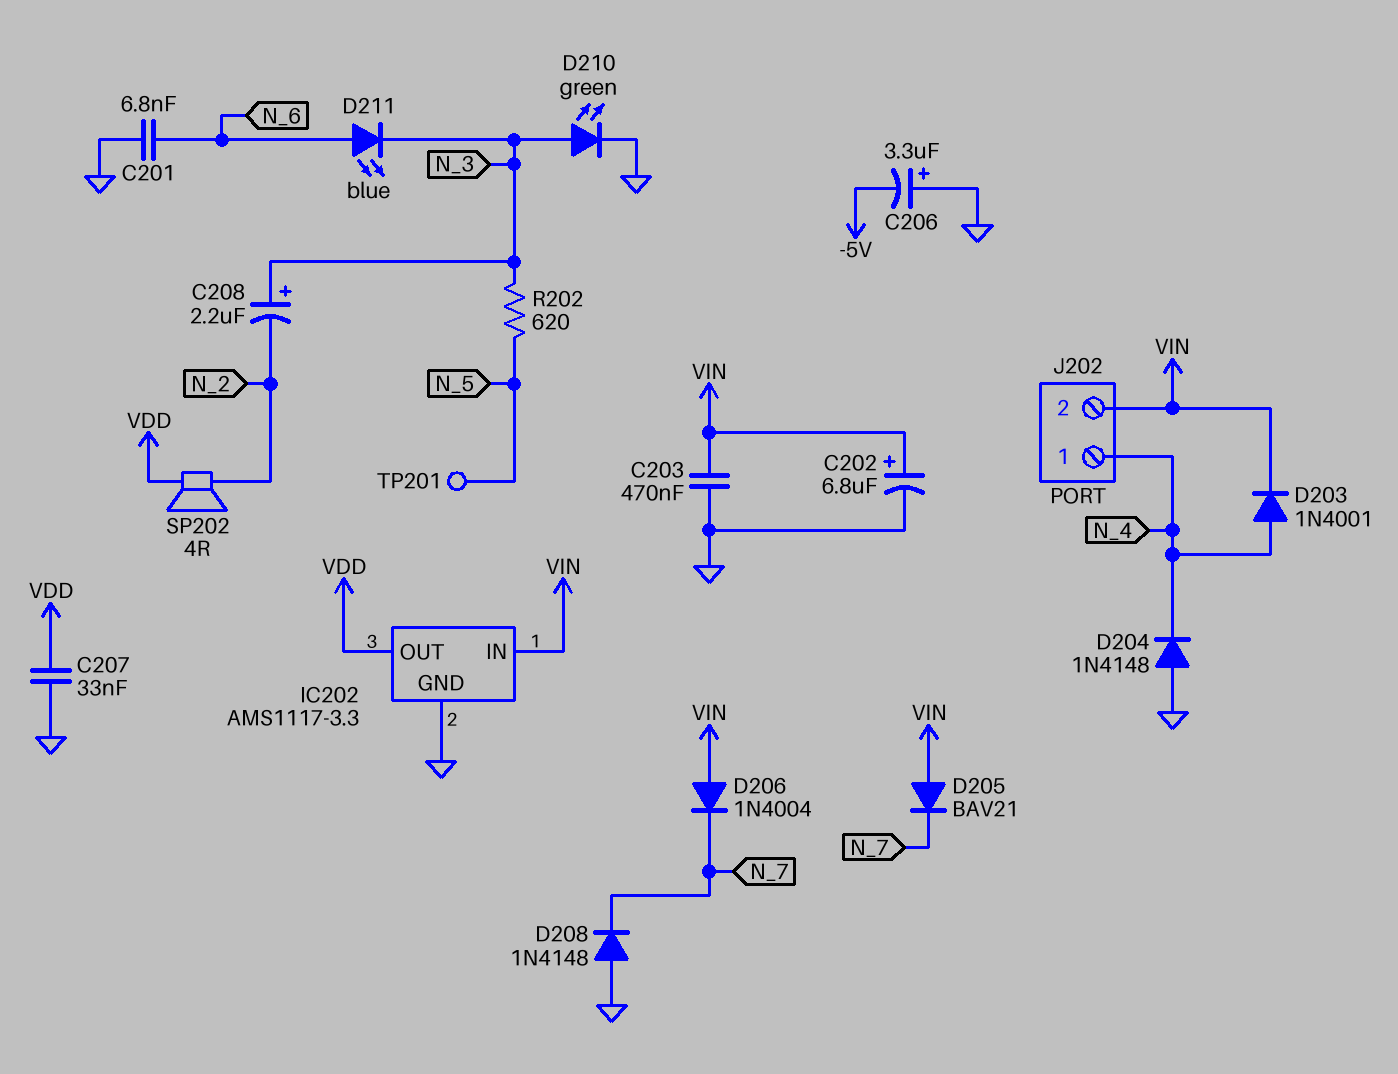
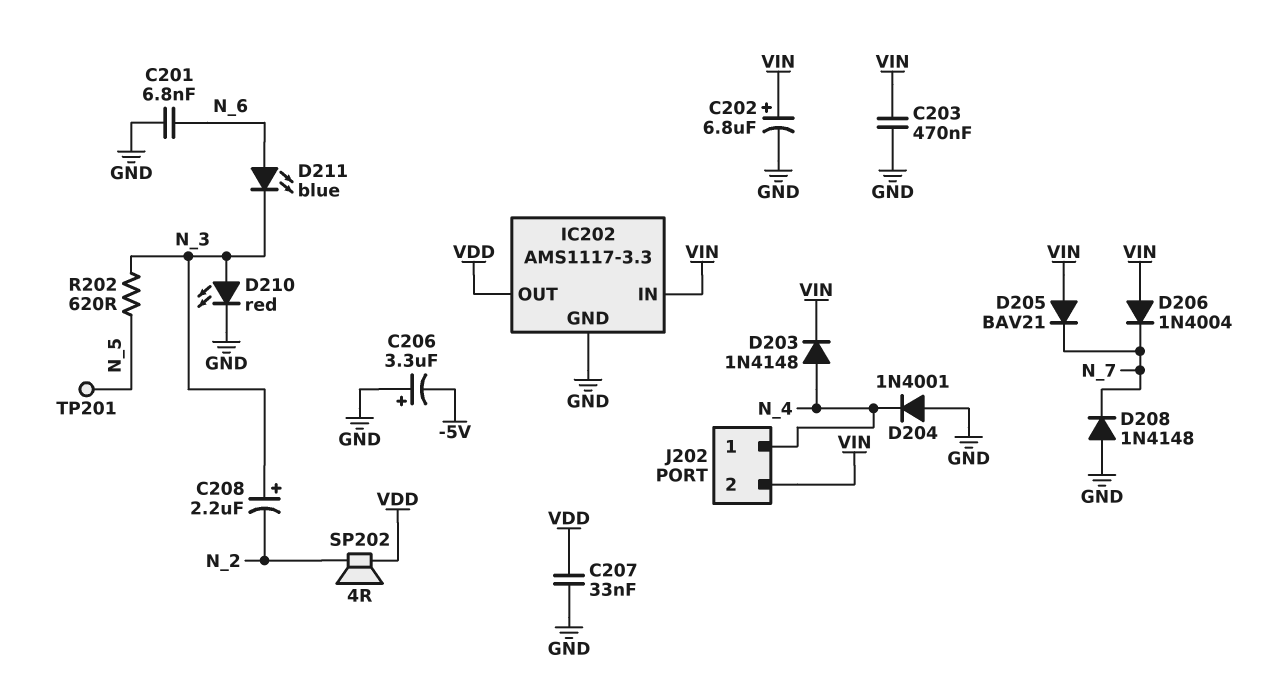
D203: diode 1N4001 (A N_4, K VIN) -> diode 1N4148 (A N_4, K VIN)
D204: diode 1N4148 (A GND, K N_4) -> diode 1N4001 (A GND, K N_4)
D210: LED green (A N_3, K GND) -> LED red (A N_3, K GND)

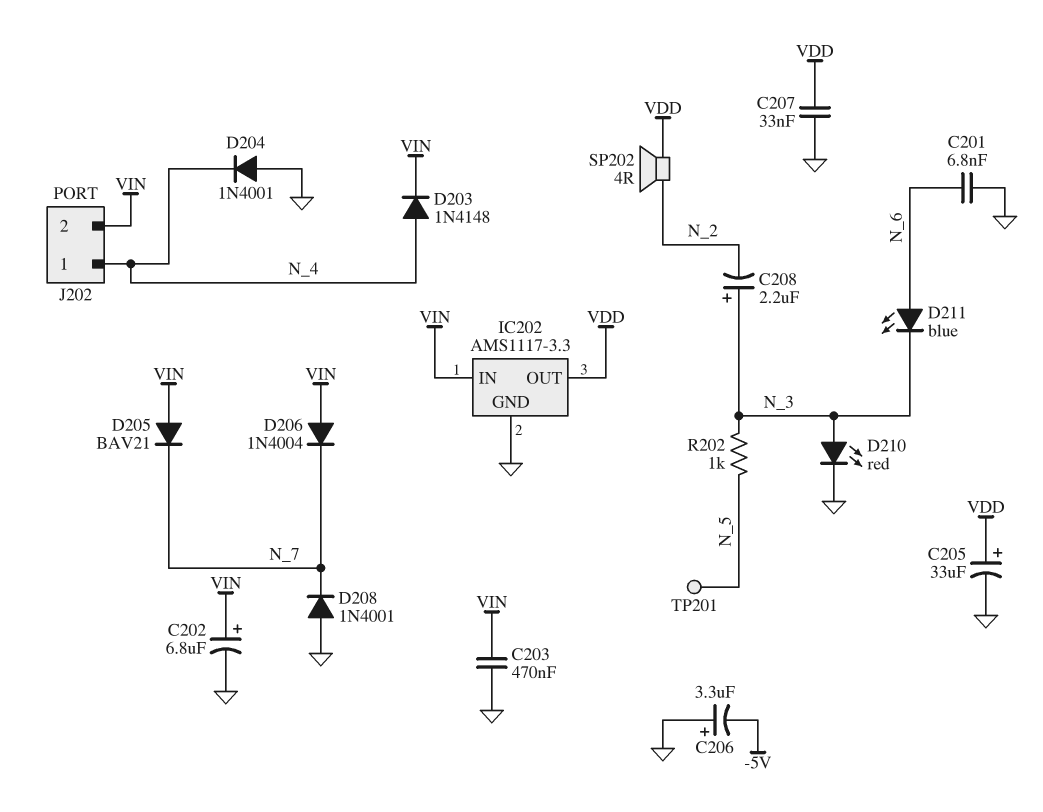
C205: none -> 33uF (plus VDD, minus GND)
D208: diode 1N4148 (A GND, K N_7) -> diode 1N4001 (A GND, K N_7)
R202: 620 (N_3, N_5) -> 1k (N_3, N_5)

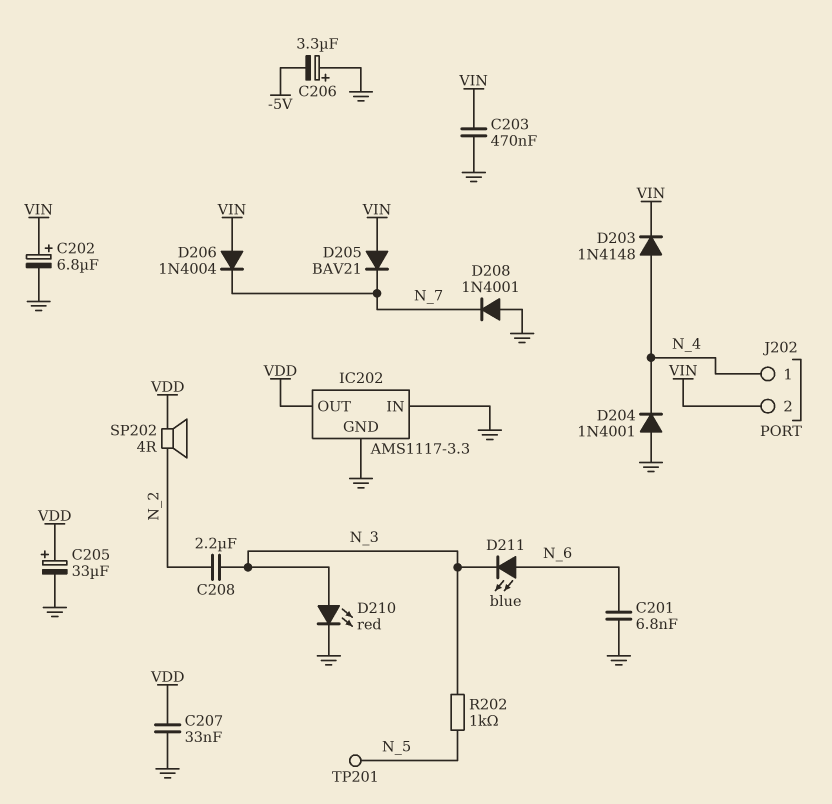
C208: 2.2uF (plus N_3, minus N_2) -> 2.2uF (N_2, N_3)
IC202 pin IN: VIN -> GND

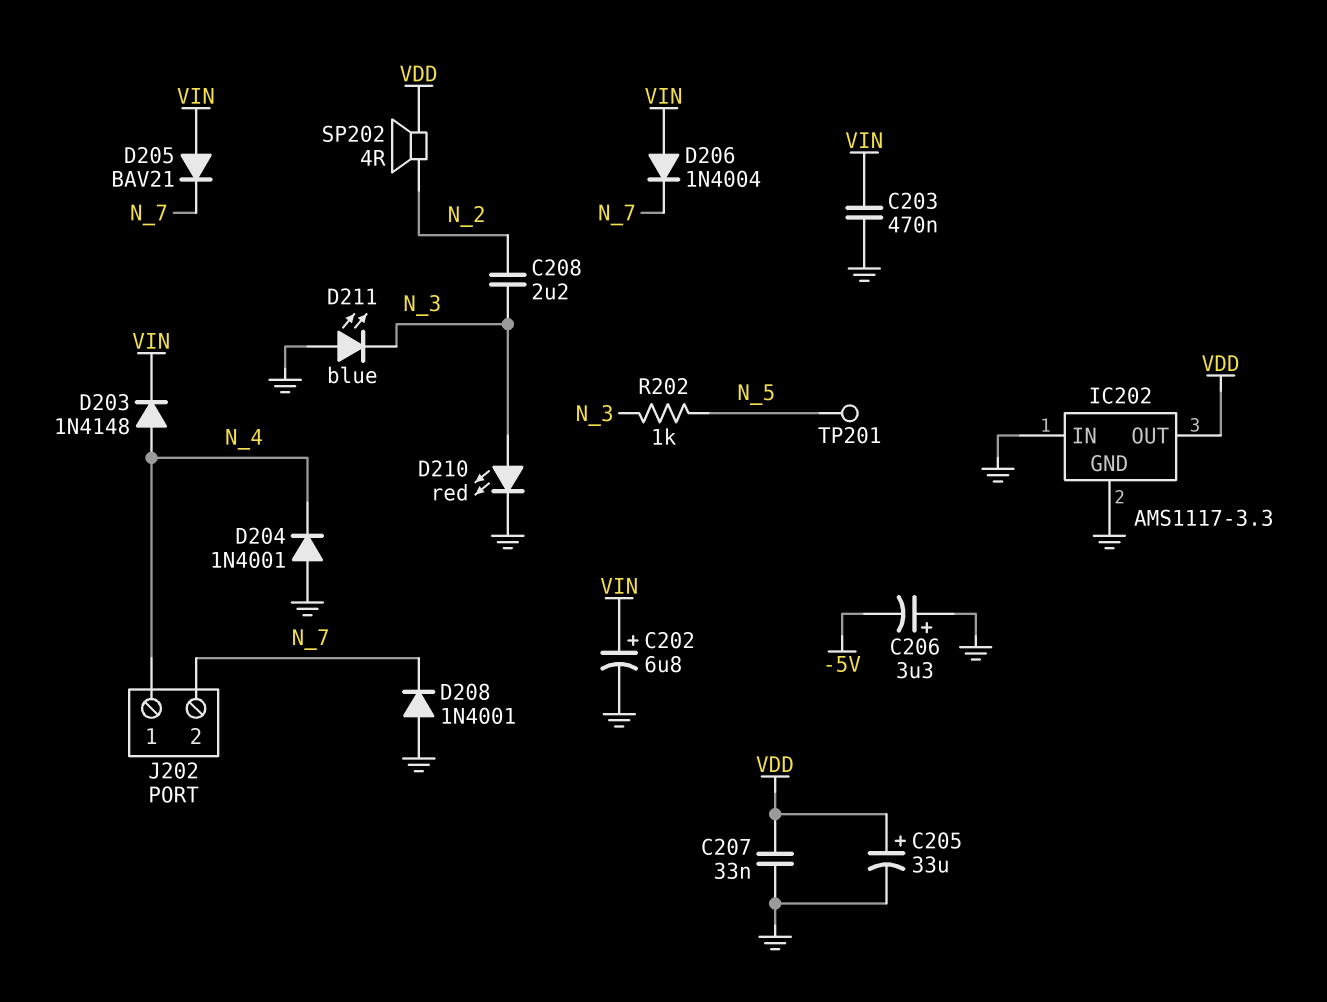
C201: 6.8nF (GND, N_6) -> none
D211: LED blue (A N_6, K N_3) -> LED blue (A GND, K N_3)
J202 pin 2: VIN -> N_7

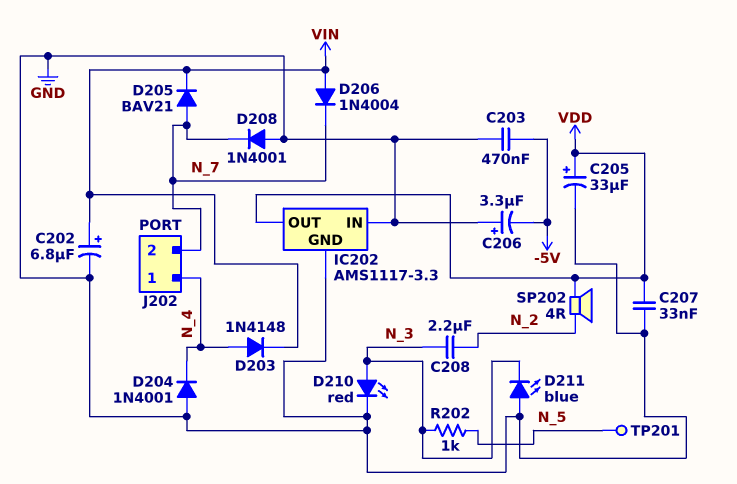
C203: 470nF (GND, VIN) -> 470nF (-5V, GND)
D205: diode BAV21 (A VIN, K N_7) -> diode BAV21 (A N_7, K VIN)

